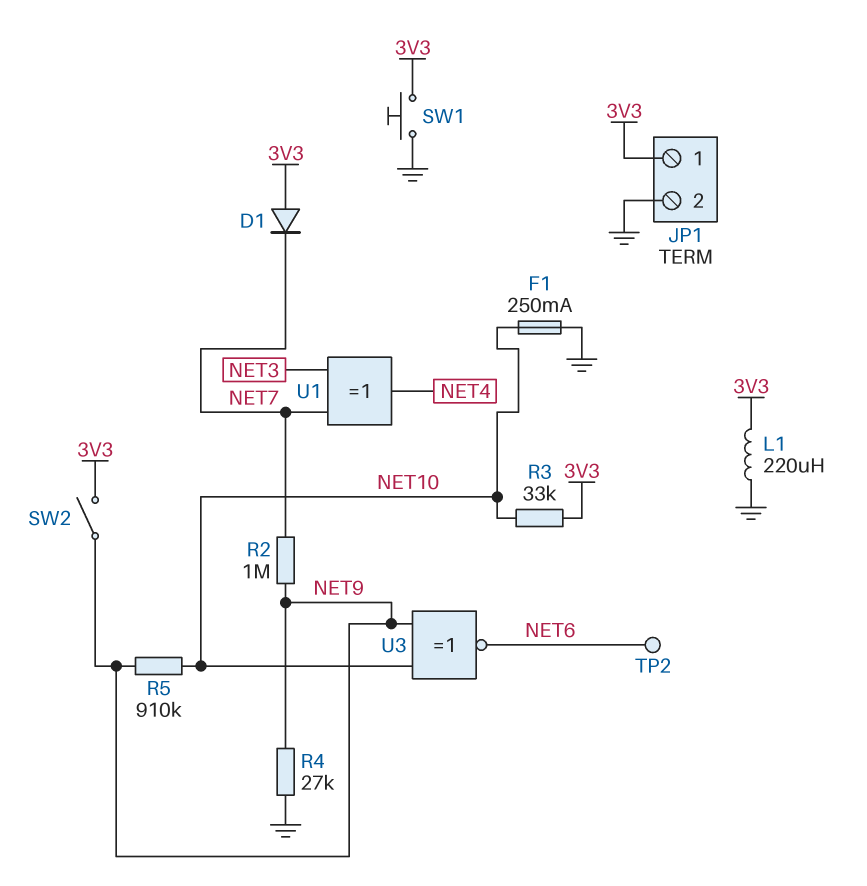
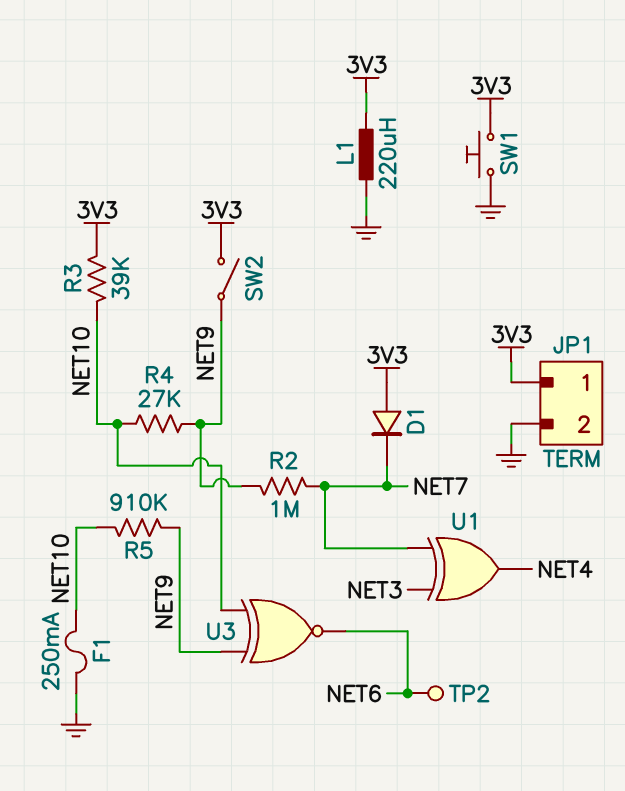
R3: 33k (3V3, NET10) -> 39k (3V3, NET10)
R4: 27k (GND, NET9) -> 27k (NET9, NET10)

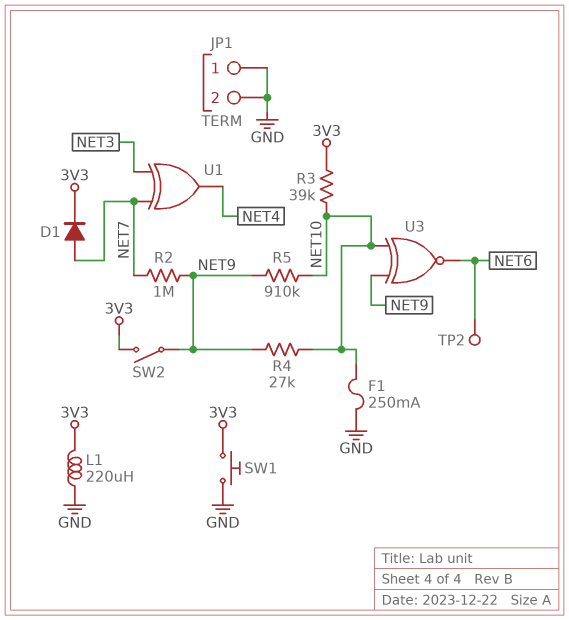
D1: diode (A 3V3, K NET7) -> diode (A NET7, K 3V3)
JP1 pin 1: 3V3 -> GND

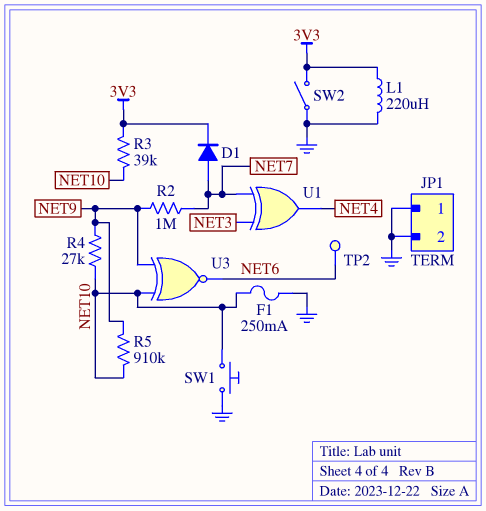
SW1: button (3V3, GND) -> button (GND, NET10)
SW2: switch (3V3, NET9) -> switch (3V3, GND)

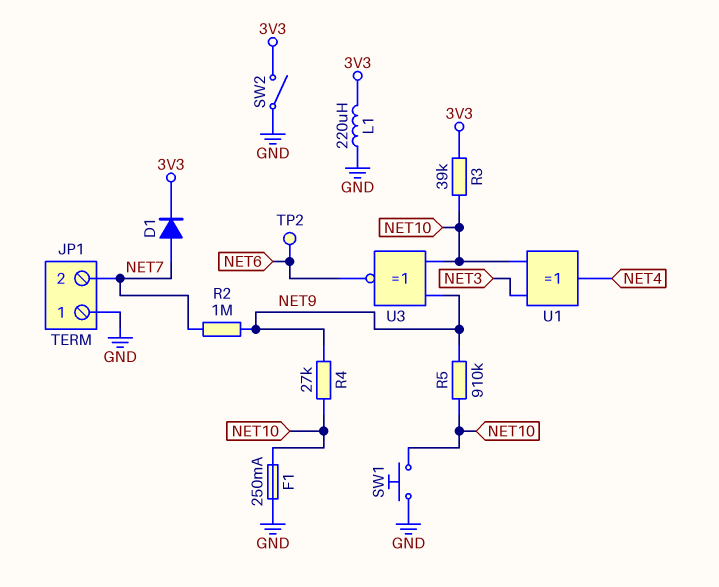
JP1 pin 2: GND -> NET7
U1: XOR (in NET3, in NET7, out NET4) -> XOR (in NET3, in NET10, out NET4)

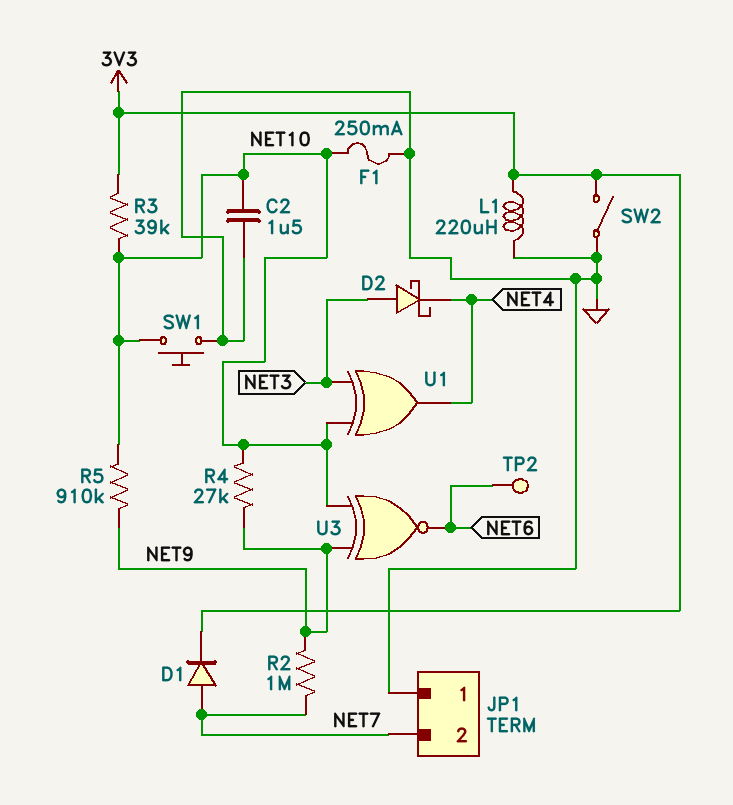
C2: none -> 1.5uF (GND, NET10)
D2: none -> schottky (A NET3, K NET4)

